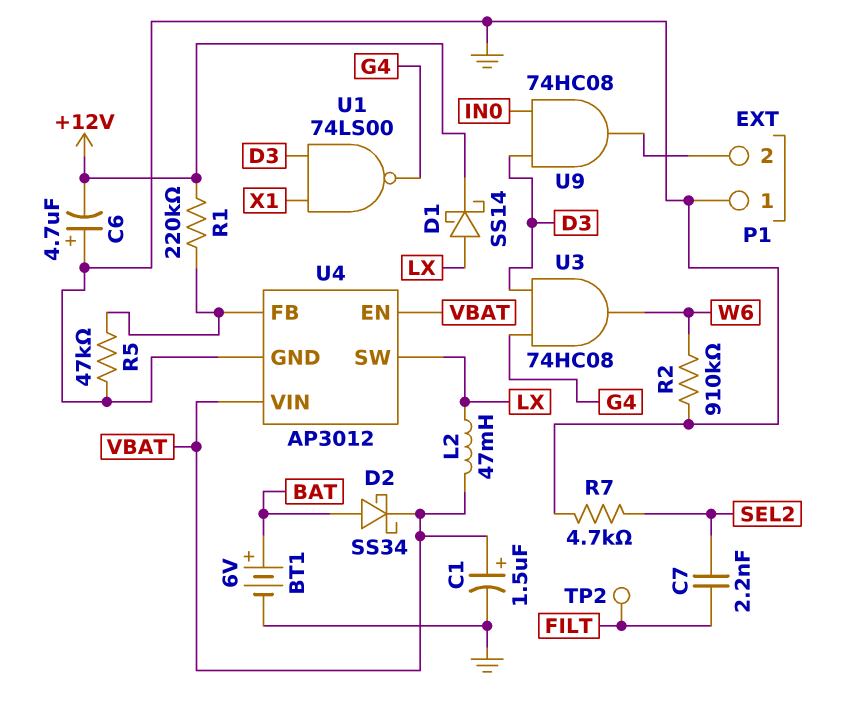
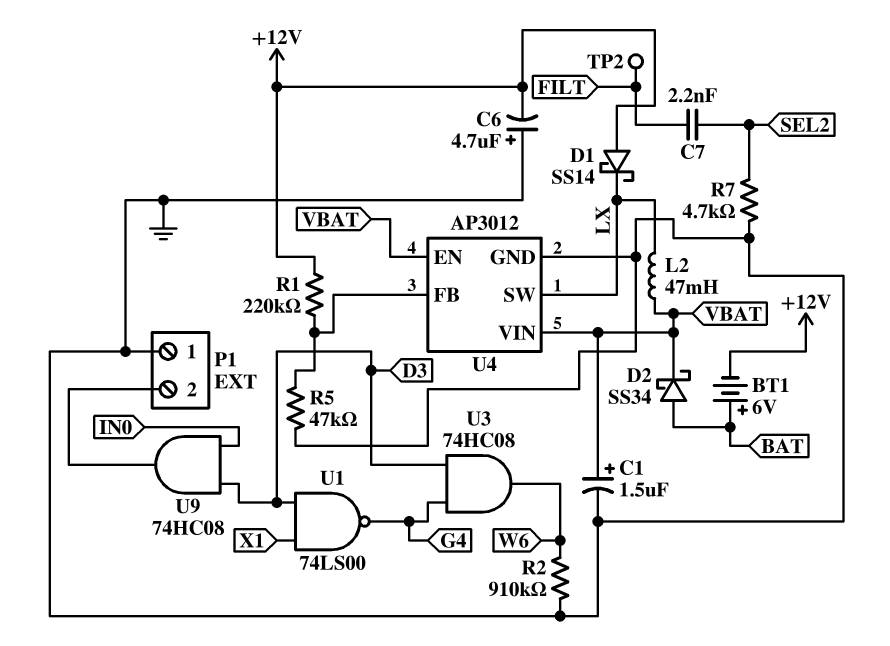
BT1: 6V (plus BAT, minus GND) -> 6V (plus BAT, minus +12V)
D1: schottky SS14 (A LX, K +12V) -> schottky SS14 (A +12V, K LX)

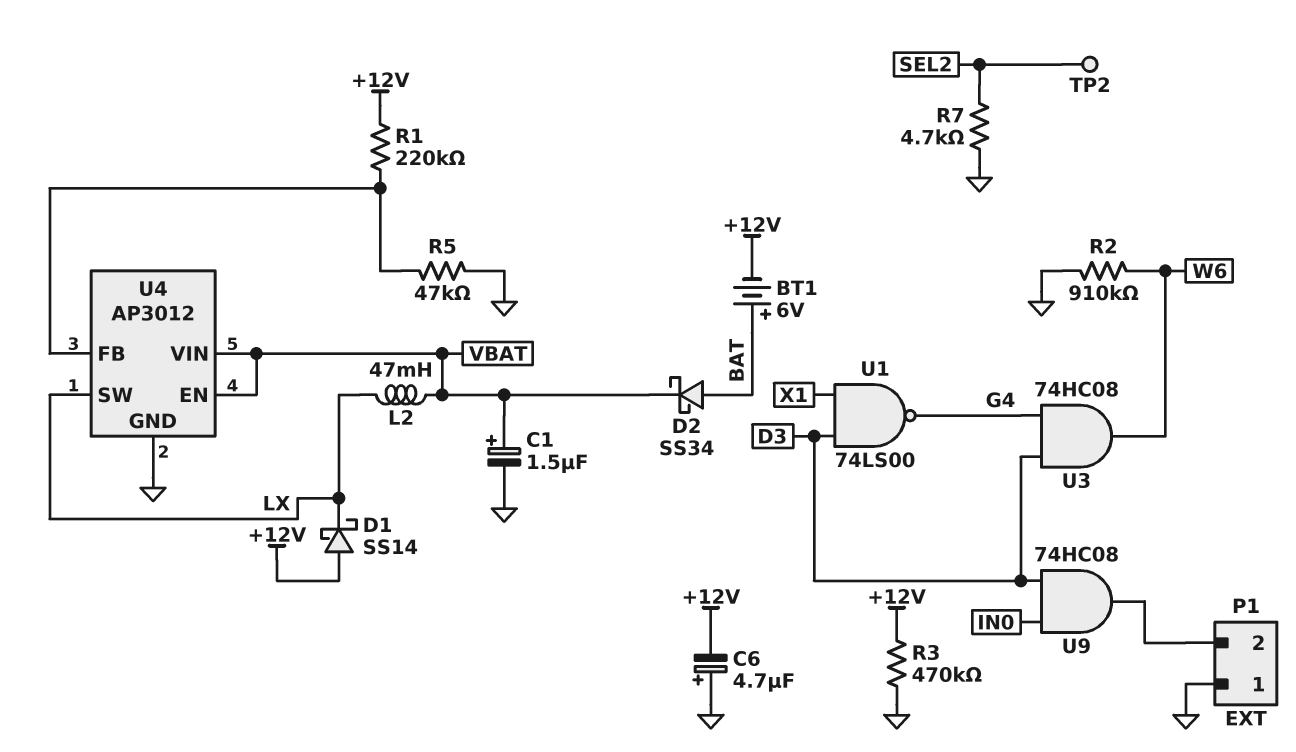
C7: 2.2nF (FILT, SEL2) -> none
R3: none -> 470k (+12V, GND)
TP2: test point (FILT) -> test point (SEL2)

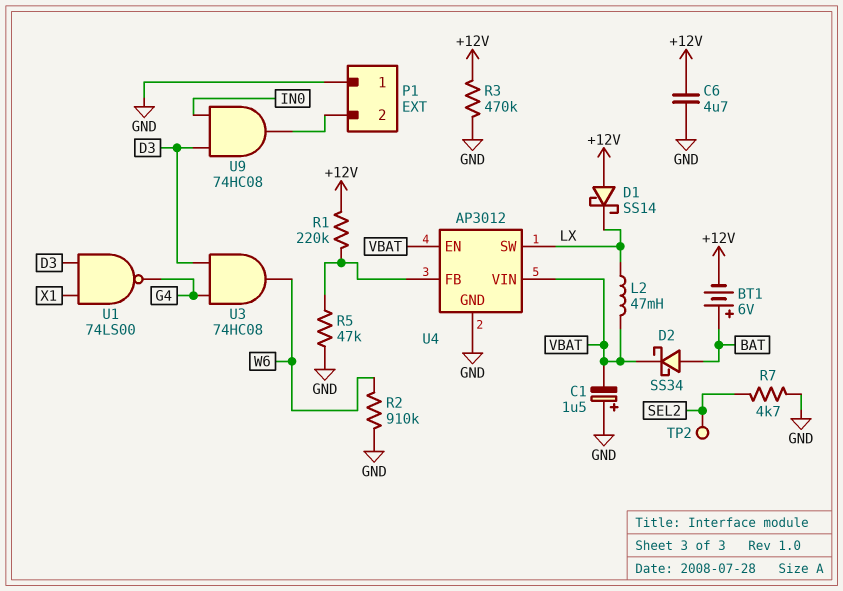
C1: 1.5uF (plus VBAT, minus GND) -> 1.5uF (plus GND, minus VBAT)
C6: 4.7uF (plus GND, minus +12V) -> 4.7uF (+12V, GND)

